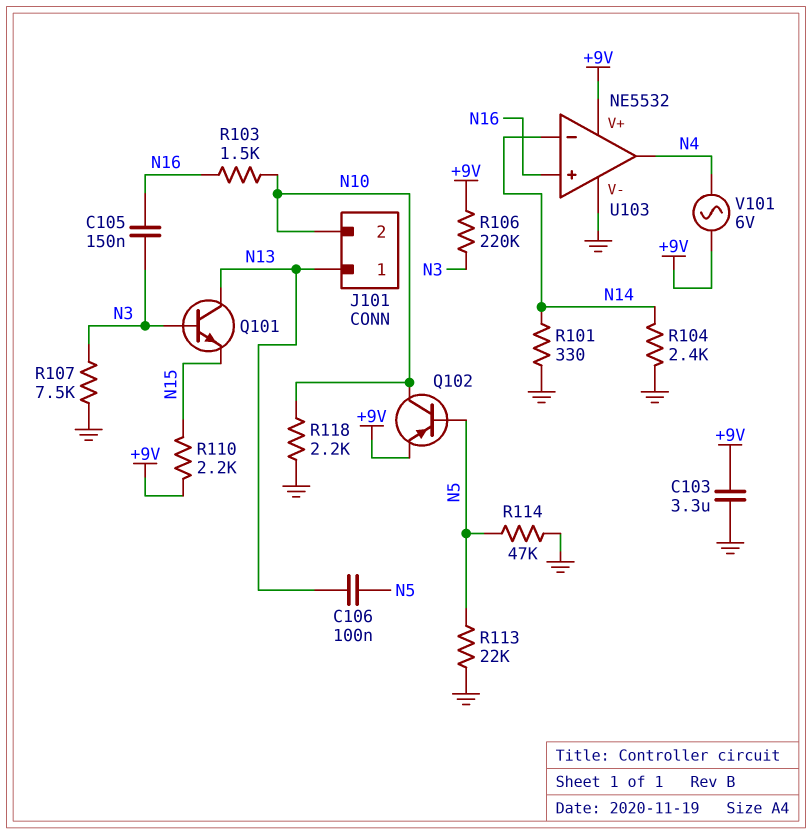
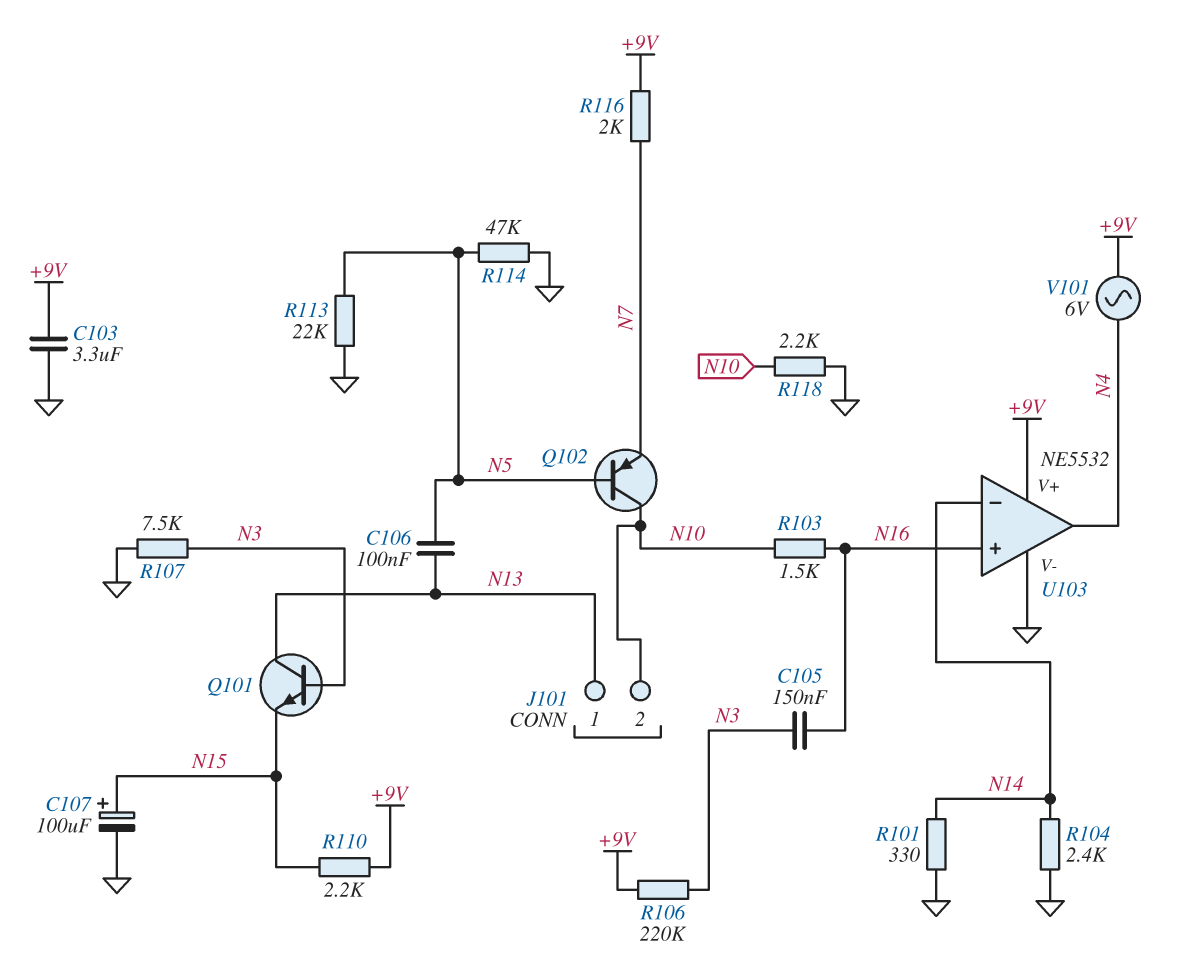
C107: none -> 100uF (plus N15, minus GND)
Q102: PNP (B N5, C N10, E +9V) -> PNP (B N5, C N10, E N7)
R116: none -> 2k (+9V, N7)

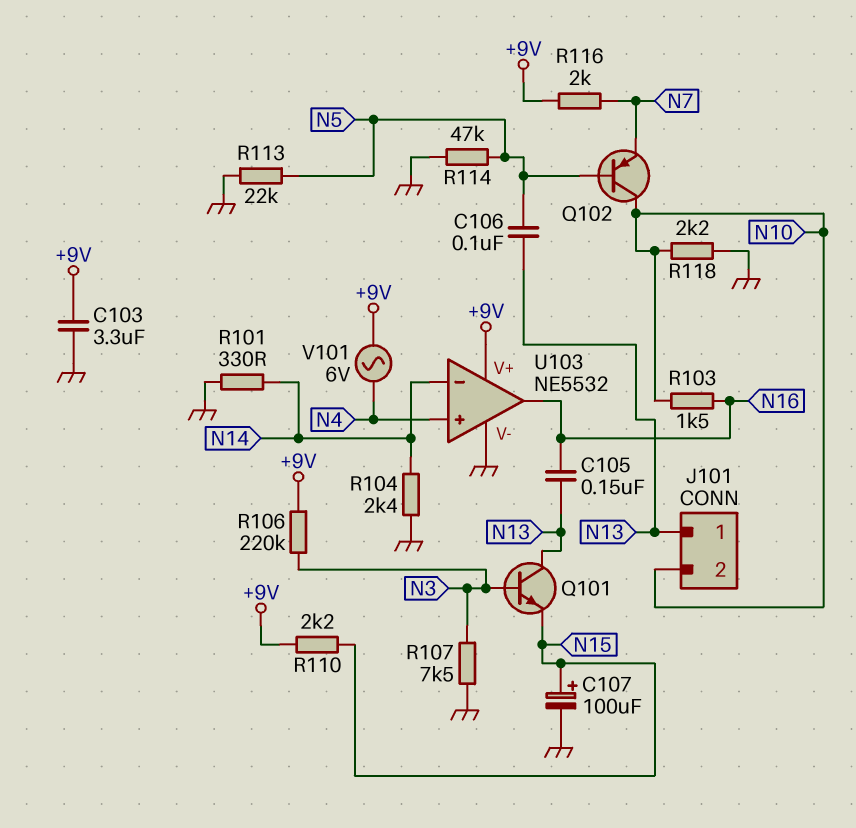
C105: 150nF (N3, N16) -> 150nF (N13, N16)
U103 pin in+: N16 -> N4
U103 pin out: N4 -> N16

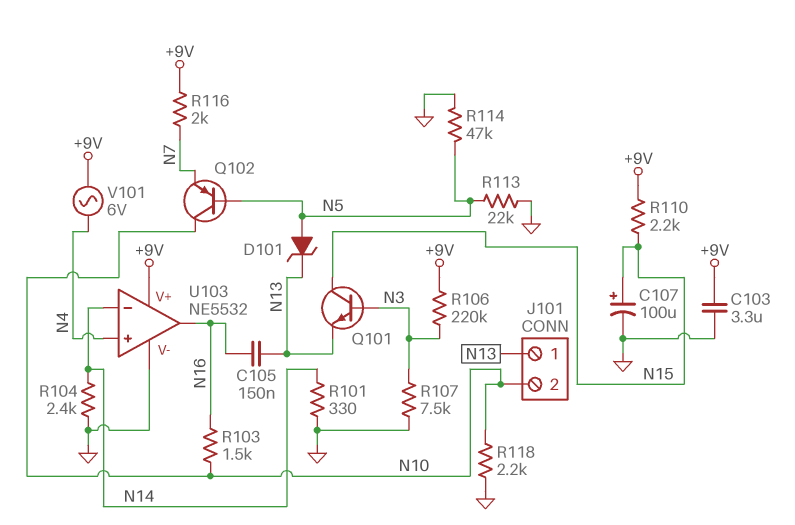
C106: 100nF (N5, N13) -> none
D101: none -> zener (A N5, K N13)
Q101: NPN (B N3, C N13, E N15) -> NPN (B N3, C N15, E N13)

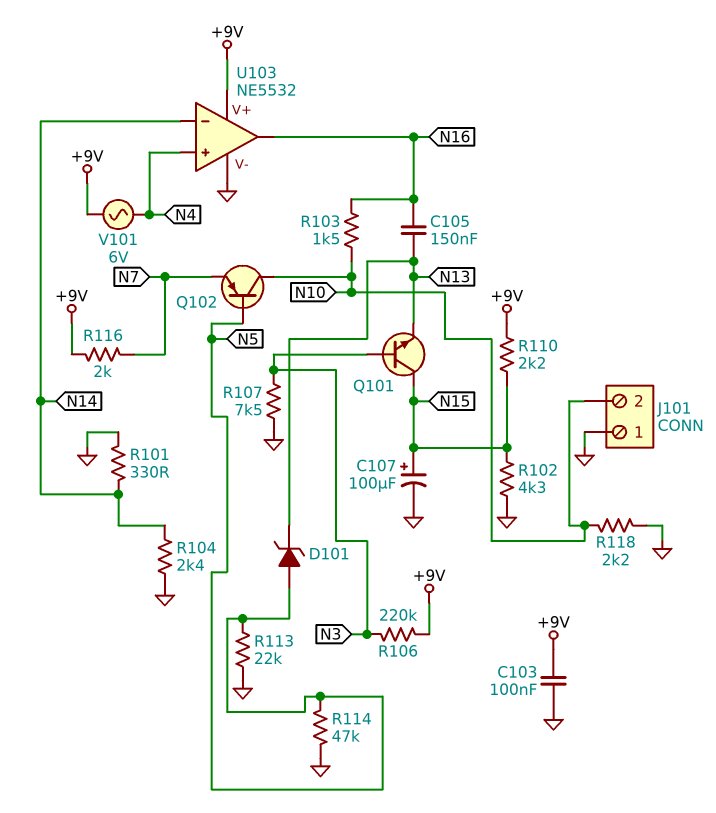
C103: 3.3uF (+9V, GND) -> 100nF (+9V, GND)
J101 pin 1: N13 -> GND
R102: none -> 4.3k (GND, N15)

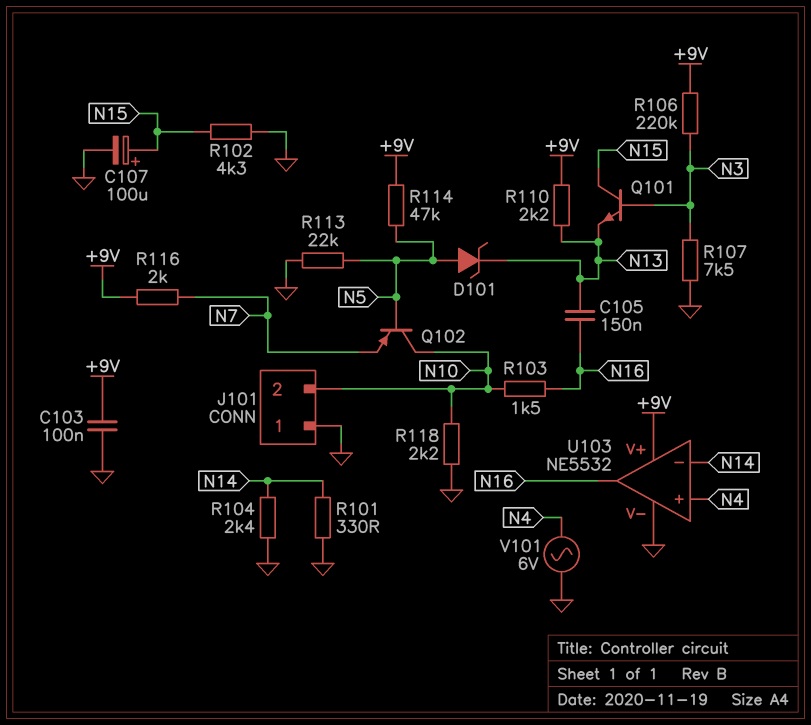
R110: 2.2k (+9V, N15) -> 2.2k (+9V, N13)
R114: 47k (GND, N5) -> 47k (+9V, N5)
V101: AC 6V (+9V, N4) -> AC 6V (GND, N4)

